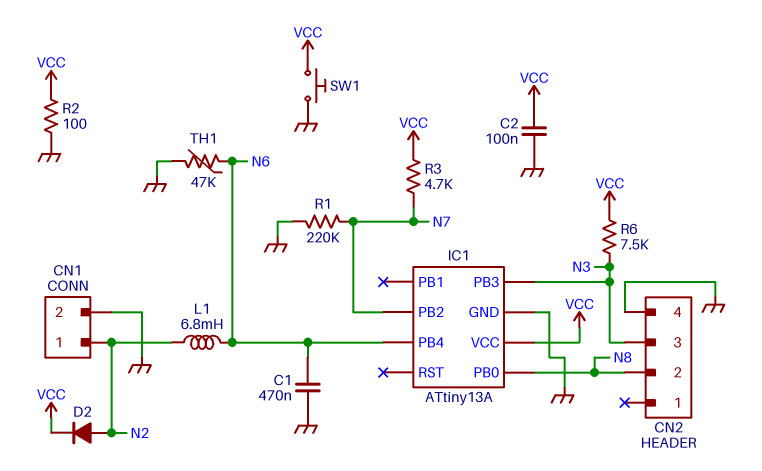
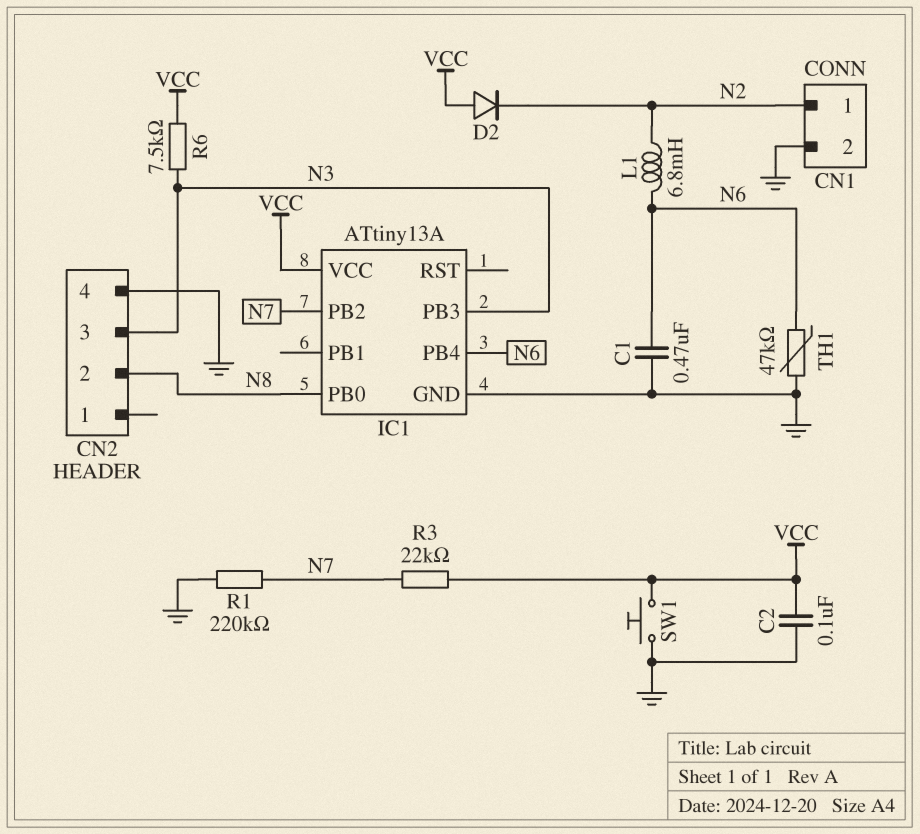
D2: diode (A N2, K VCC) -> diode (A VCC, K N2)
R2: 100 (GND, VCC) -> none
R3: 4.7k (N7, VCC) -> 22k (N7, VCC)

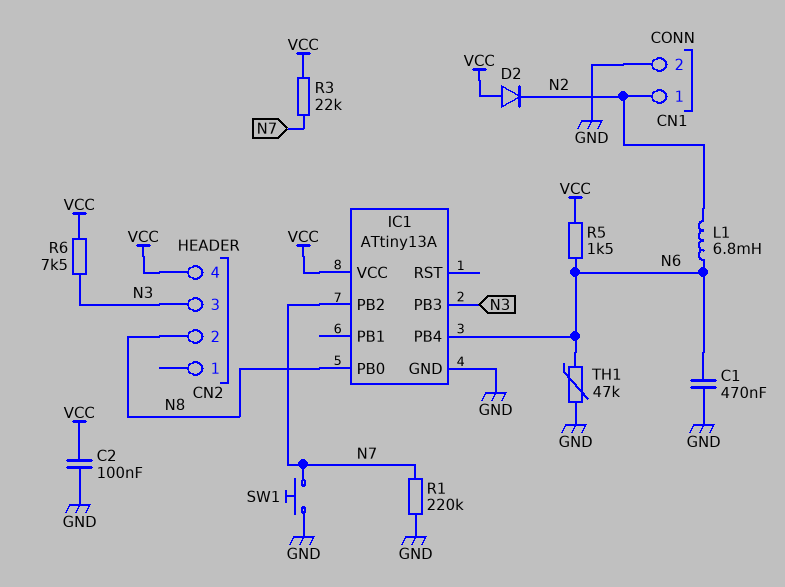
CN2 pin 4: GND -> VCC
R5: none -> 1.5k (N6, VCC)
SW1: button (GND, VCC) -> button (GND, N7)

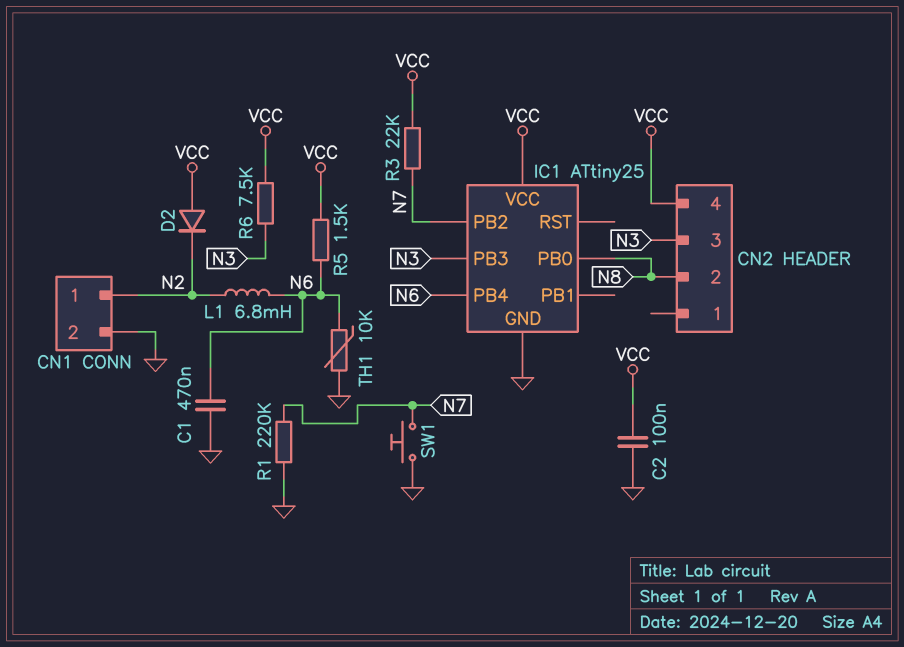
IC1: ATtiny13A -> ATtiny25
TH1: 47k (GND, N6) -> 10k (GND, N6)

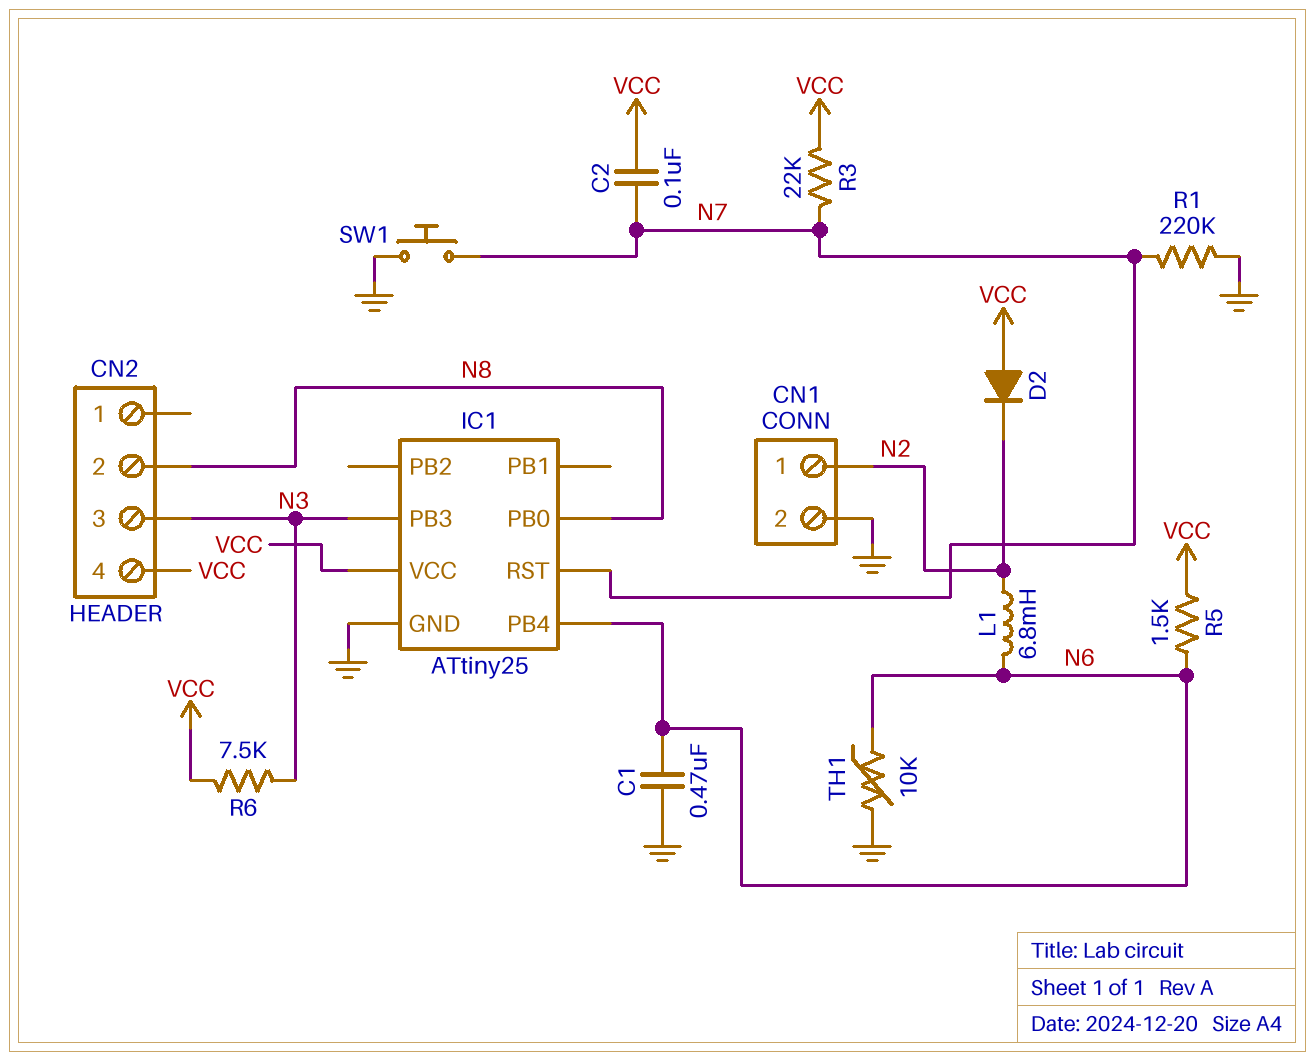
C2: 100nF (GND, VCC) -> 100nF (N7, VCC)
IC1 pin PB2: N7 -> none
IC1 pin RST: none -> N7

